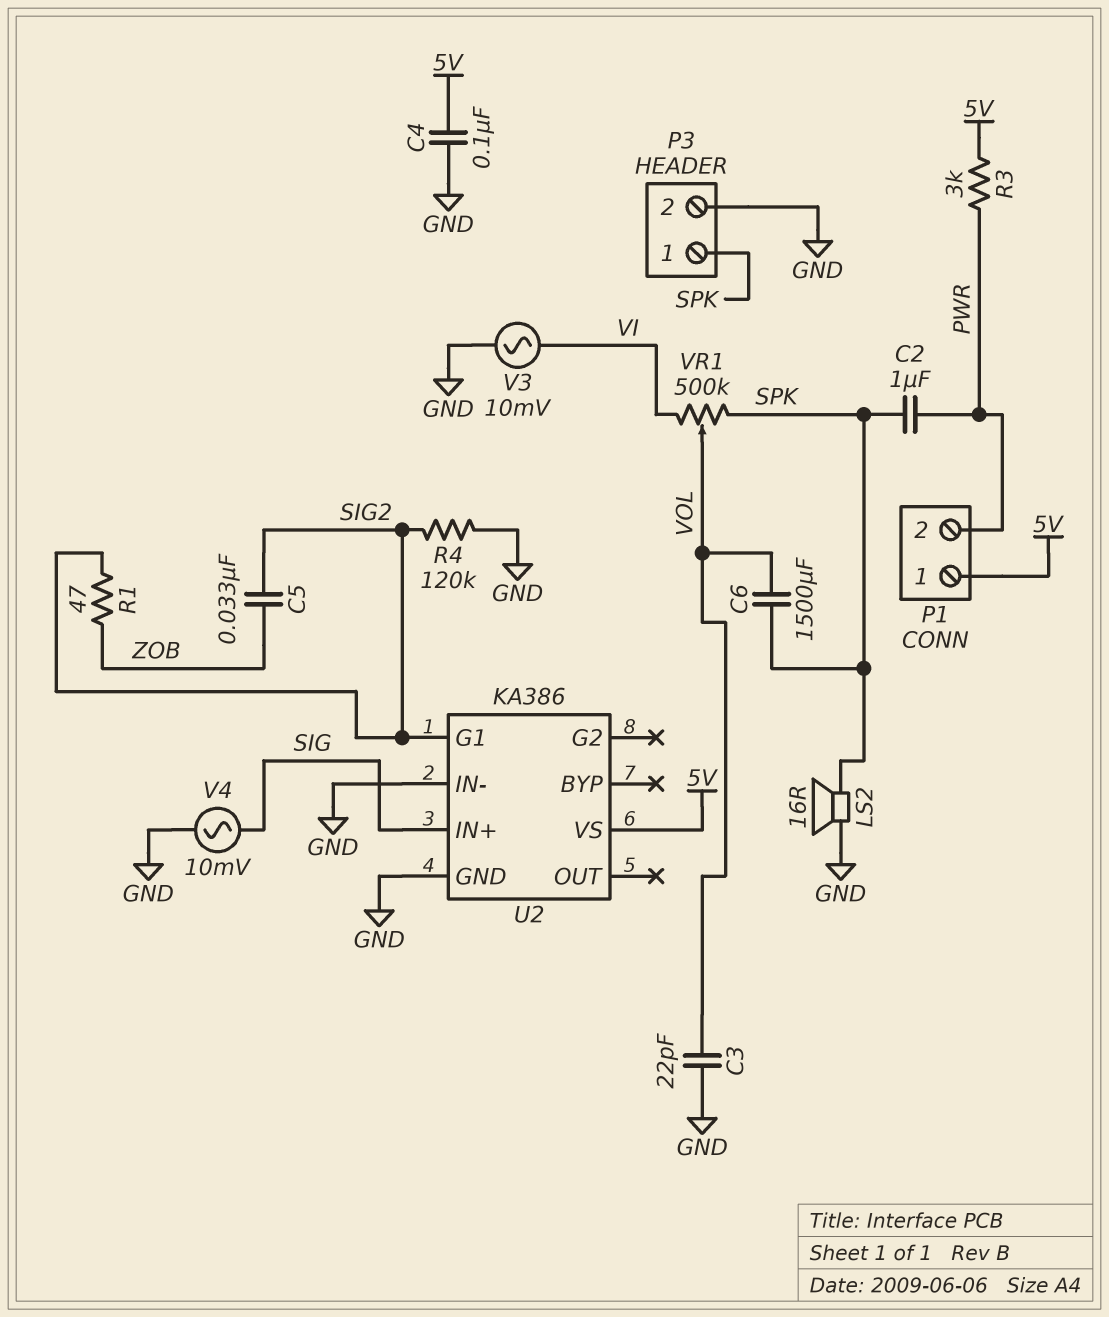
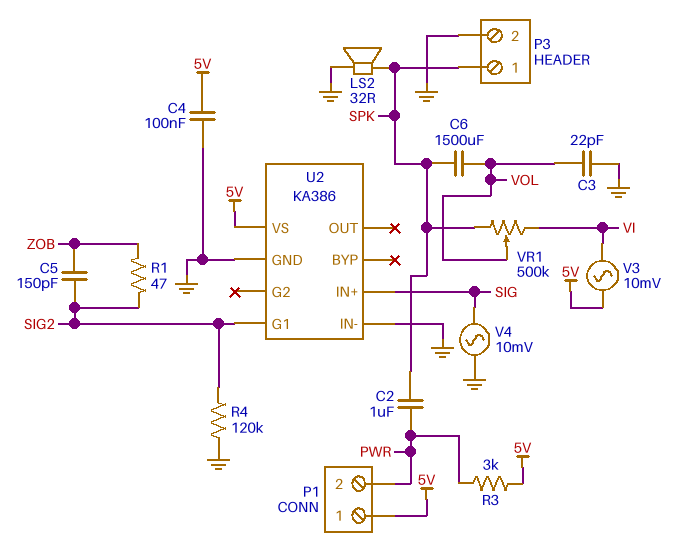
C5: 33nF (SIG2, ZOB) -> 150pF (SIG2, ZOB)
LS2: speaker 16R (GND, SPK) -> speaker 32R (GND, SPK)
V3: AC 10mV (GND, VI) -> AC 10mV (5V, VI)

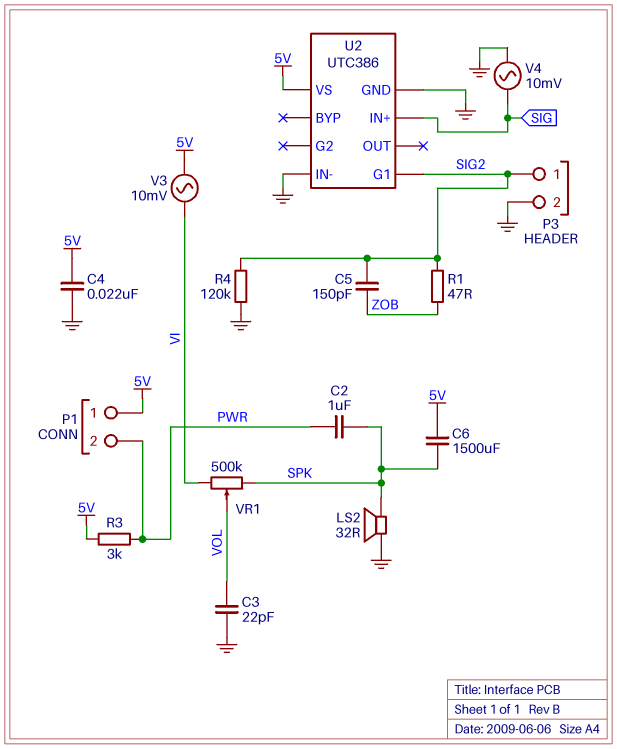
C4: 100nF (5V, GND) -> 22nF (5V, GND)
C6: 1500uF (SPK, VOL) -> 1500uF (5V, SPK)
P3 pin 1: SPK -> SIG2
U2: KA386 -> UTC386

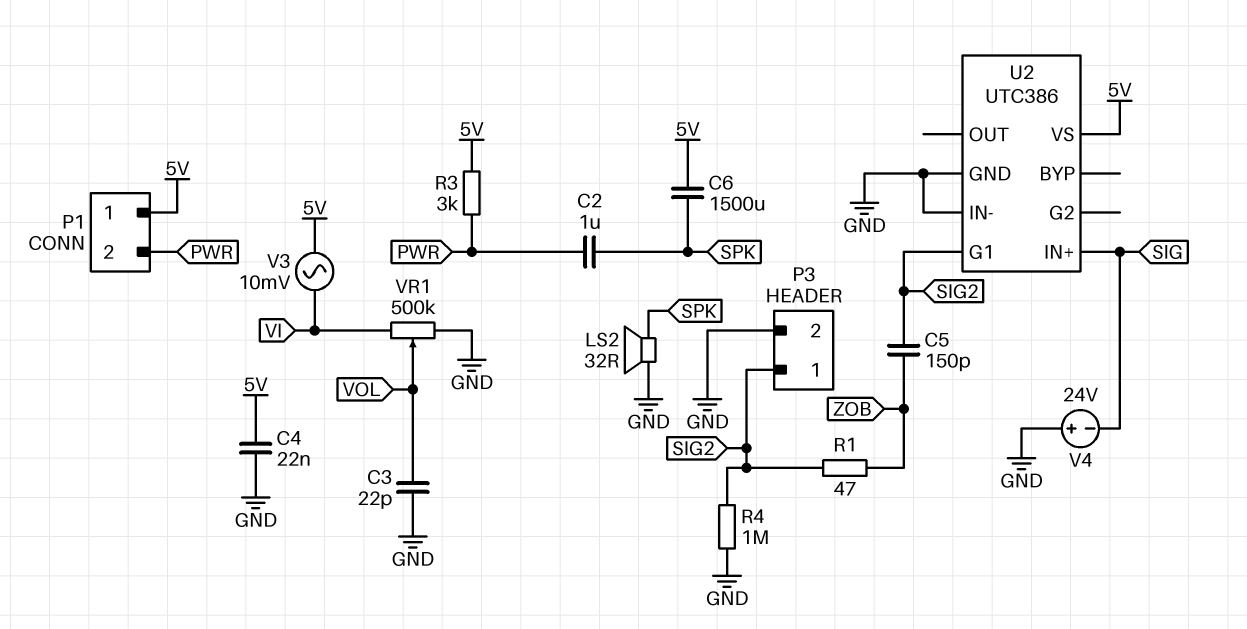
R4: 120k (GND, SIG2) -> 1M (GND, SIG2)
V4: AC 10mV (GND, SIG) -> 24V (plus GND, minus SIG)
VR1: 500k (SPK, VI, wiper VOL) -> 500k (GND, VI, wiper VOL)

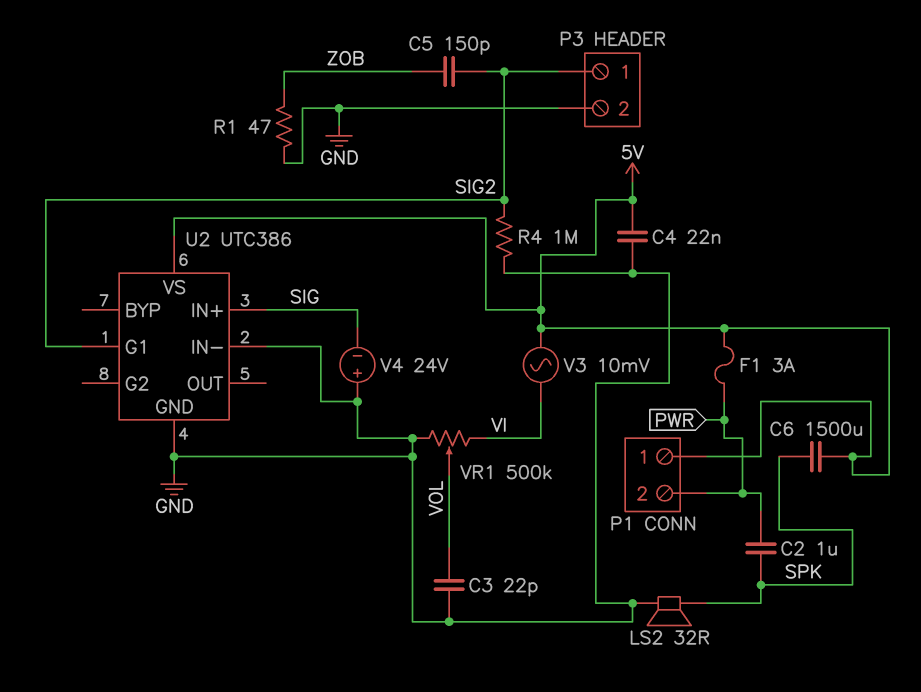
F1: none -> 3A (5V, PWR)
R1: 47 (SIG2, ZOB) -> 47 (GND, ZOB)
R3: 3k (5V, PWR) -> none

